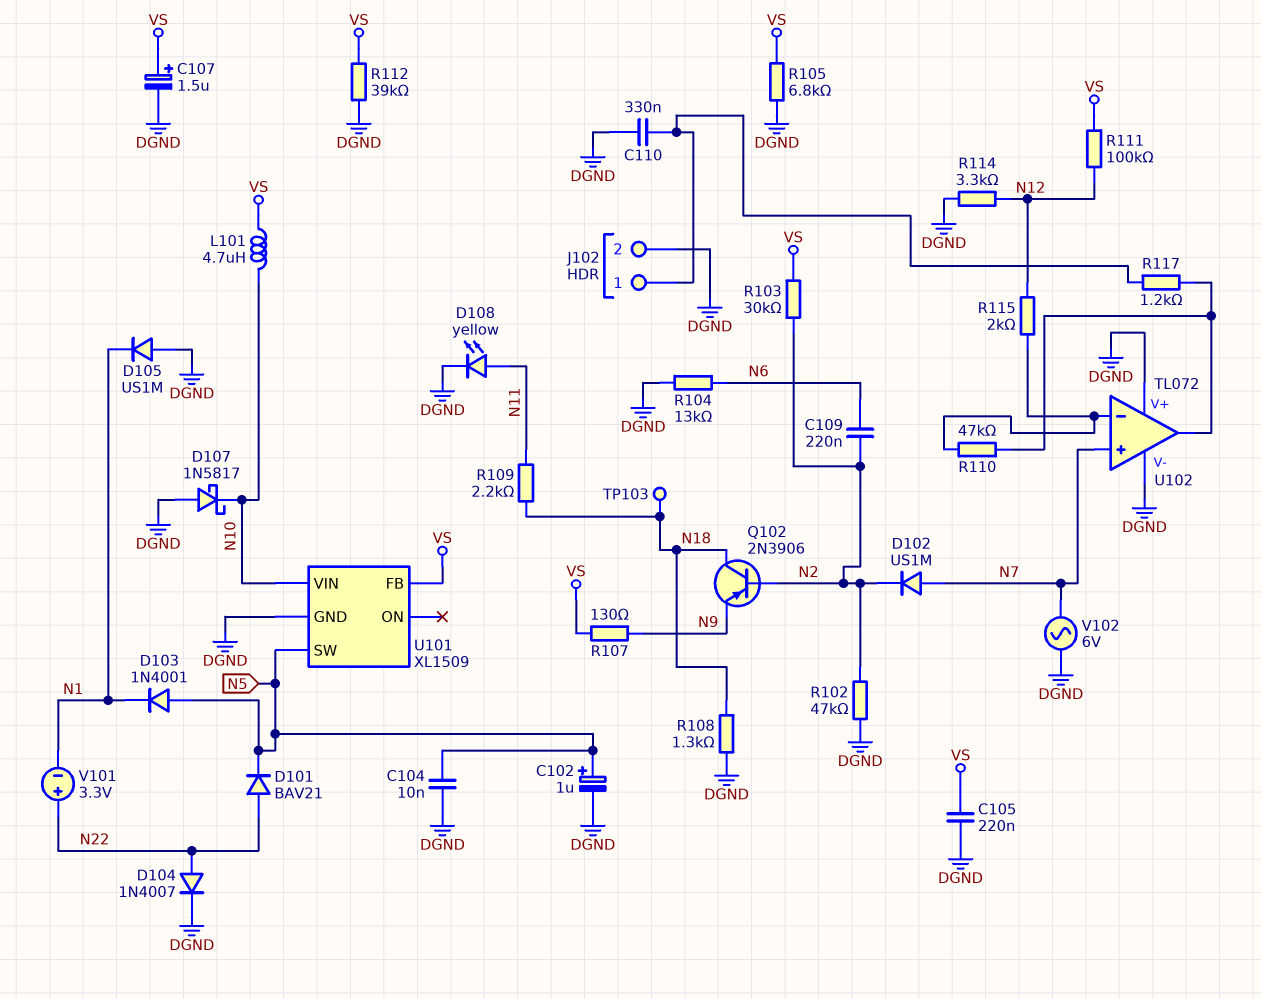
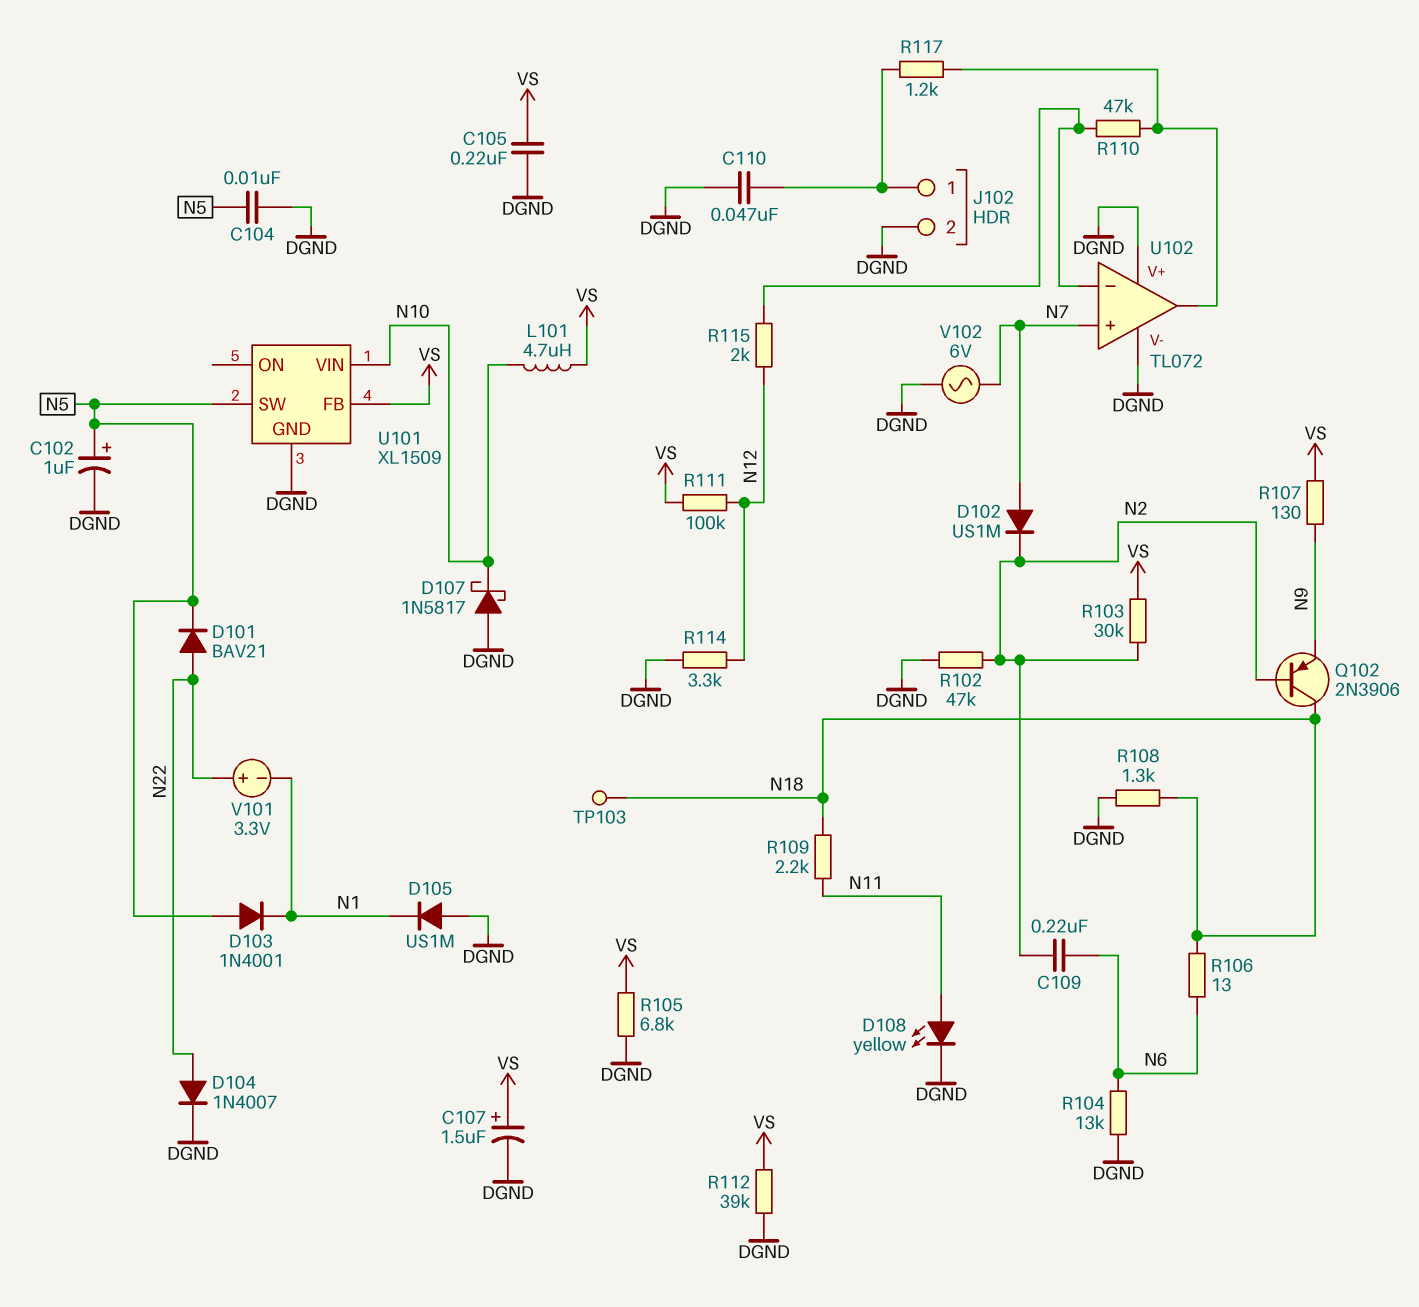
C110: 330nF (DGND, J102/1) -> 47nF (DGND, J102/1)
R106: none -> 13 (N6, N18)

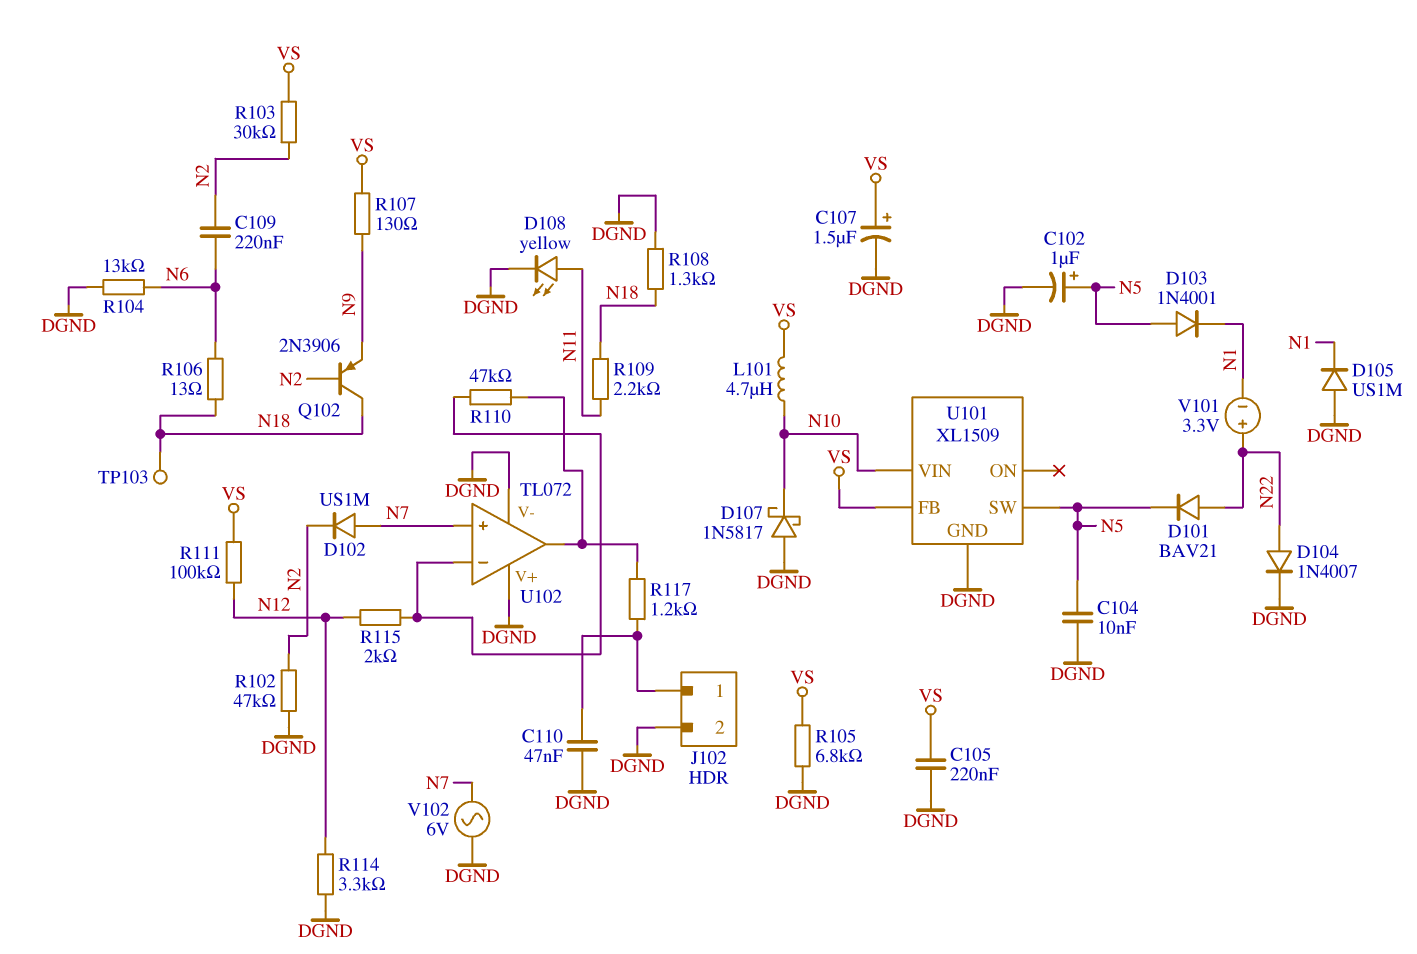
R112: 39k (DGND, VS) -> none

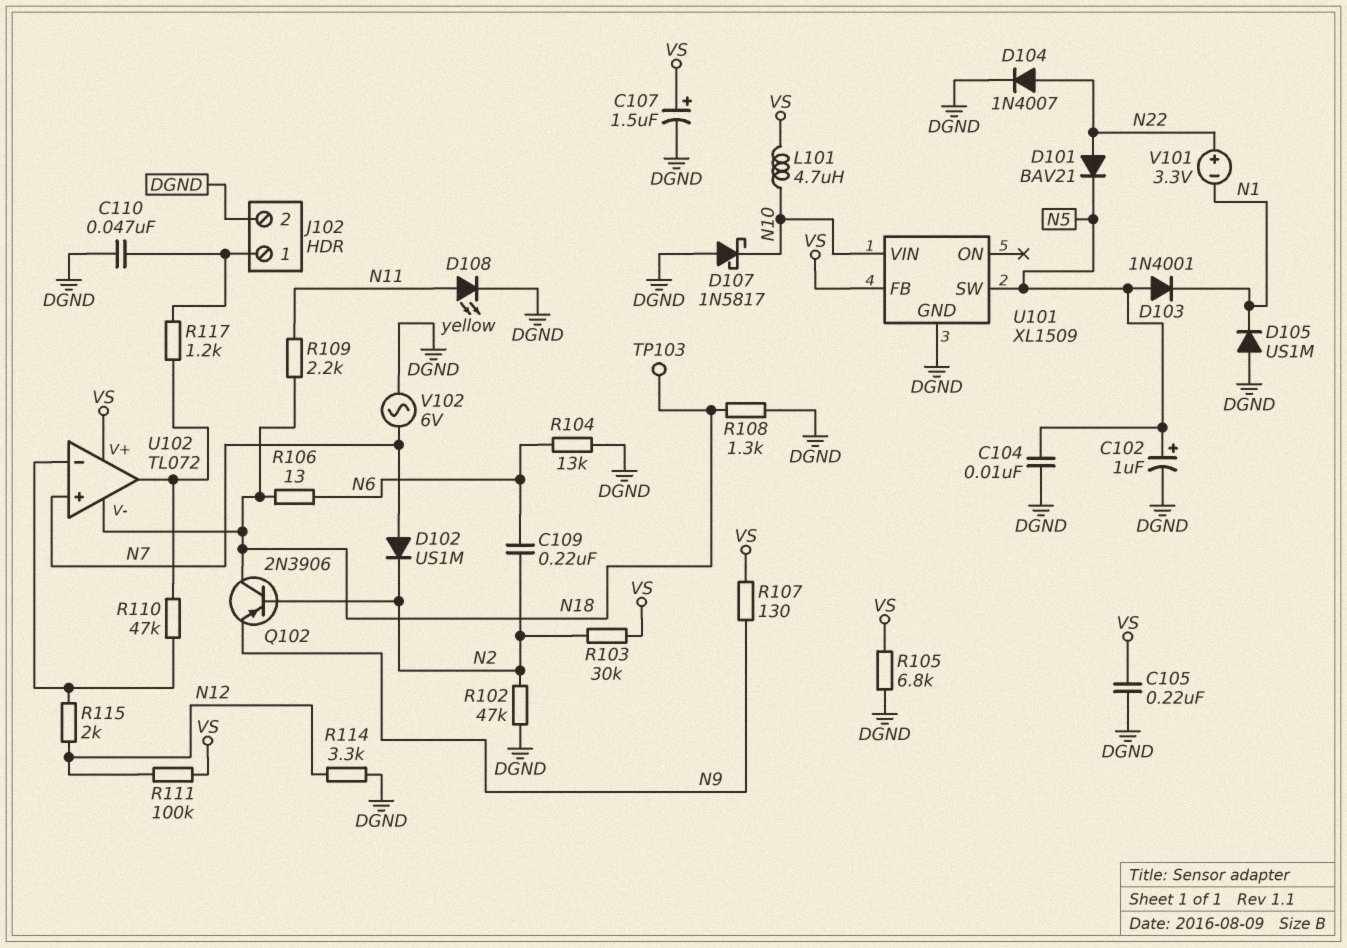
U102 pin V+: DGND -> VS
U102 pin V-: DGND -> N18

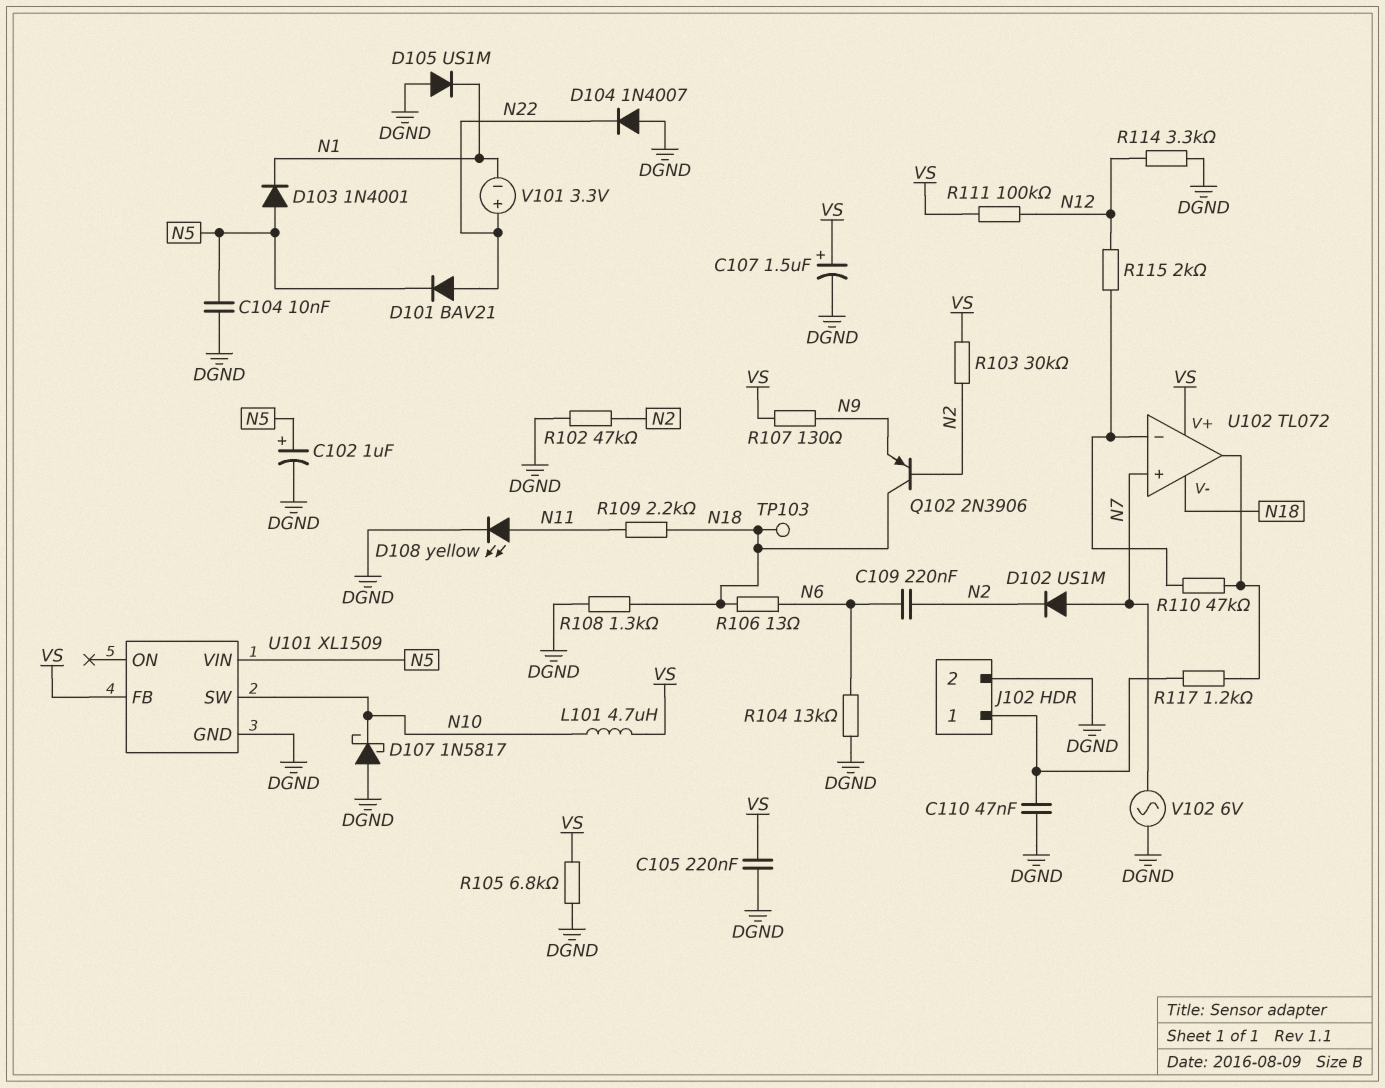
D104: diode 1N4007 (A N22, K DGND) -> diode 1N4007 (A DGND, K N22)
U101 pin SW: N5 -> N10
U101 pin VIN: N10 -> N5

